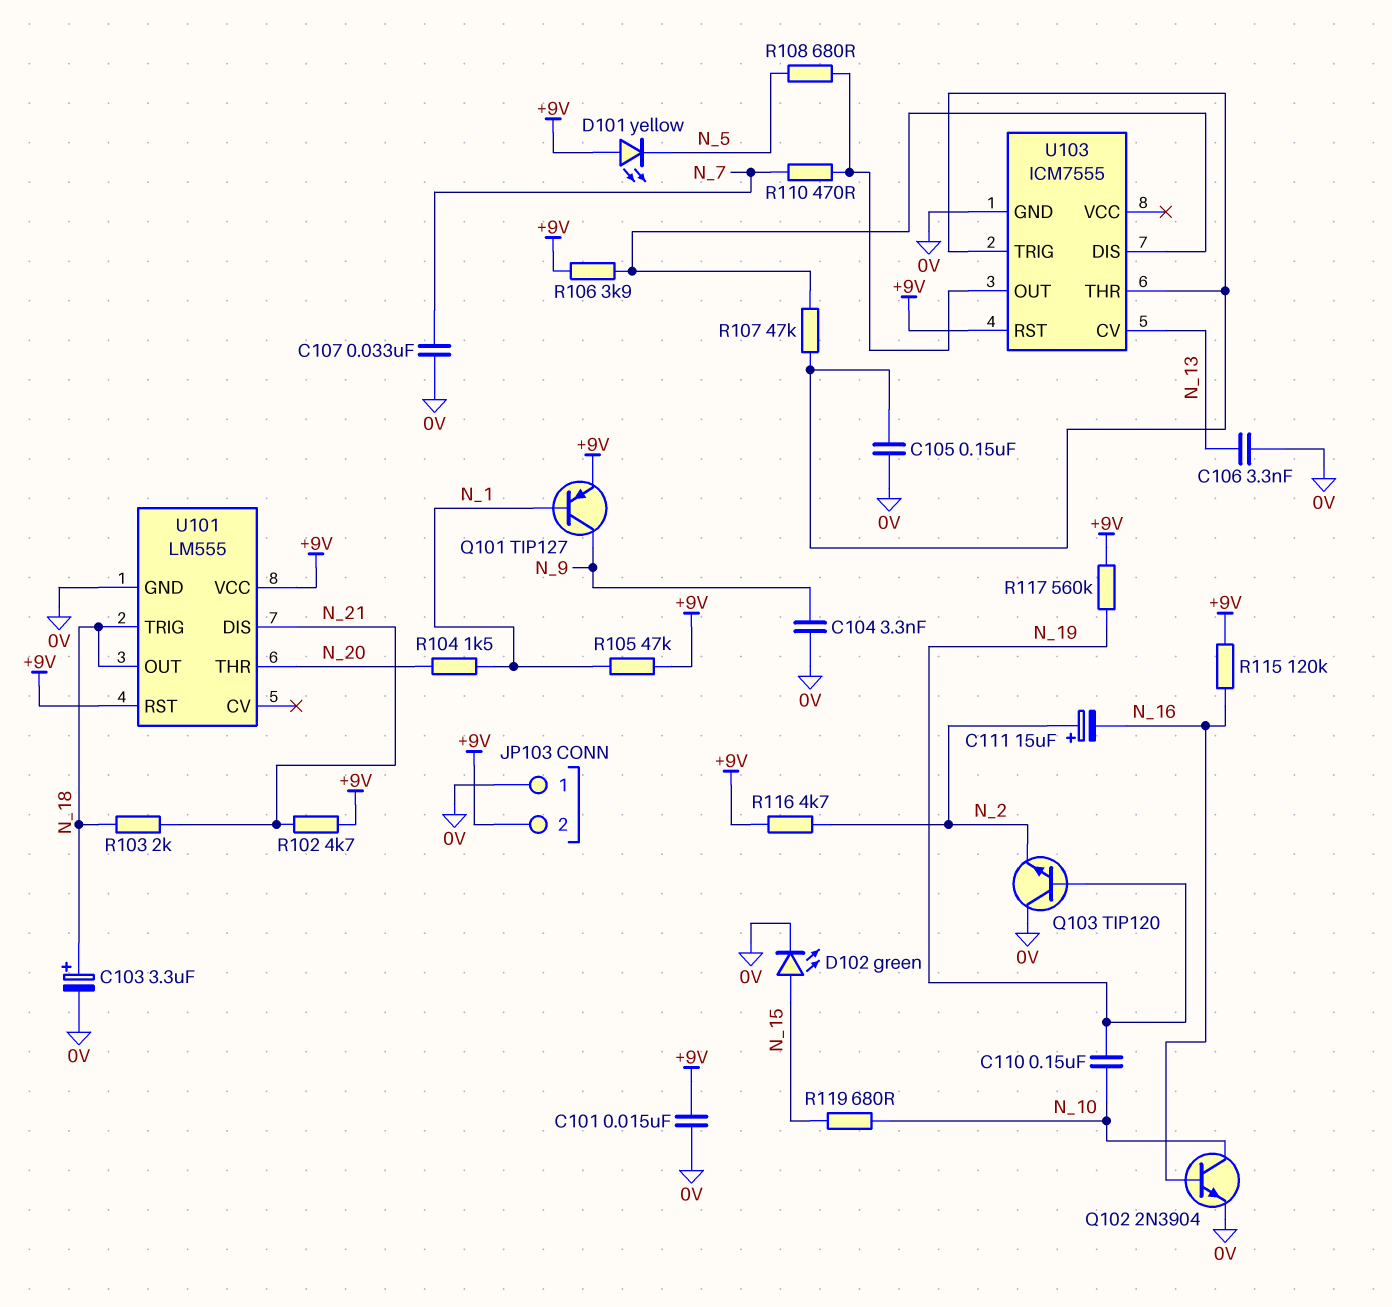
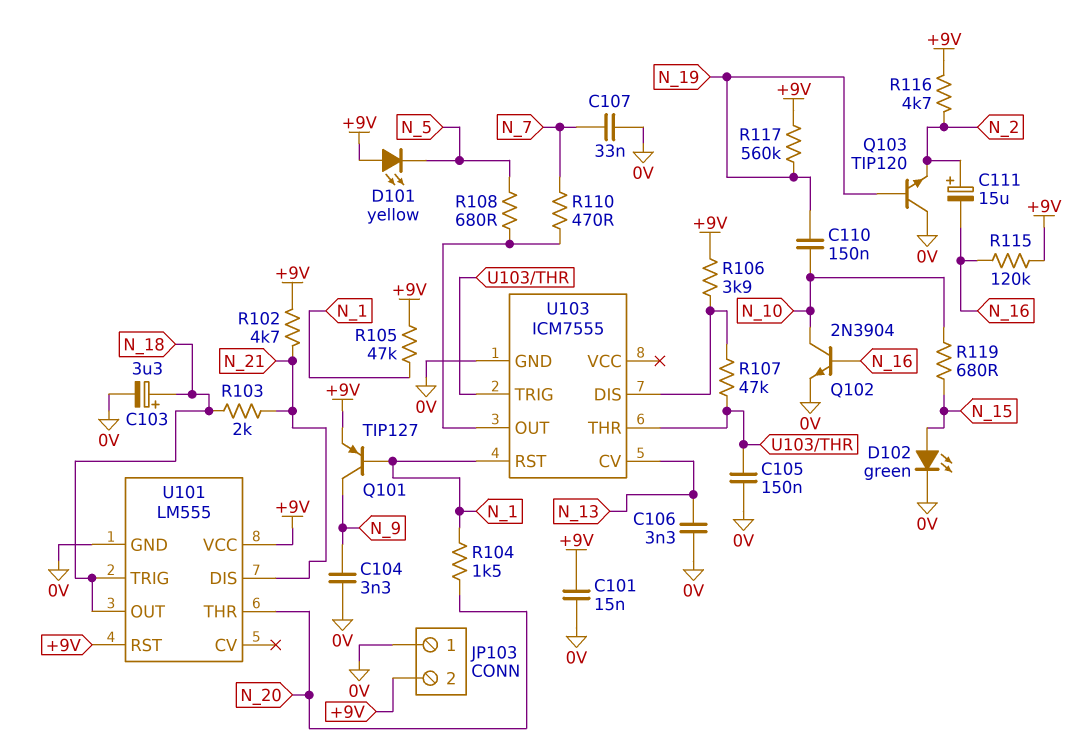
U103 pin RST: +9V -> N_1

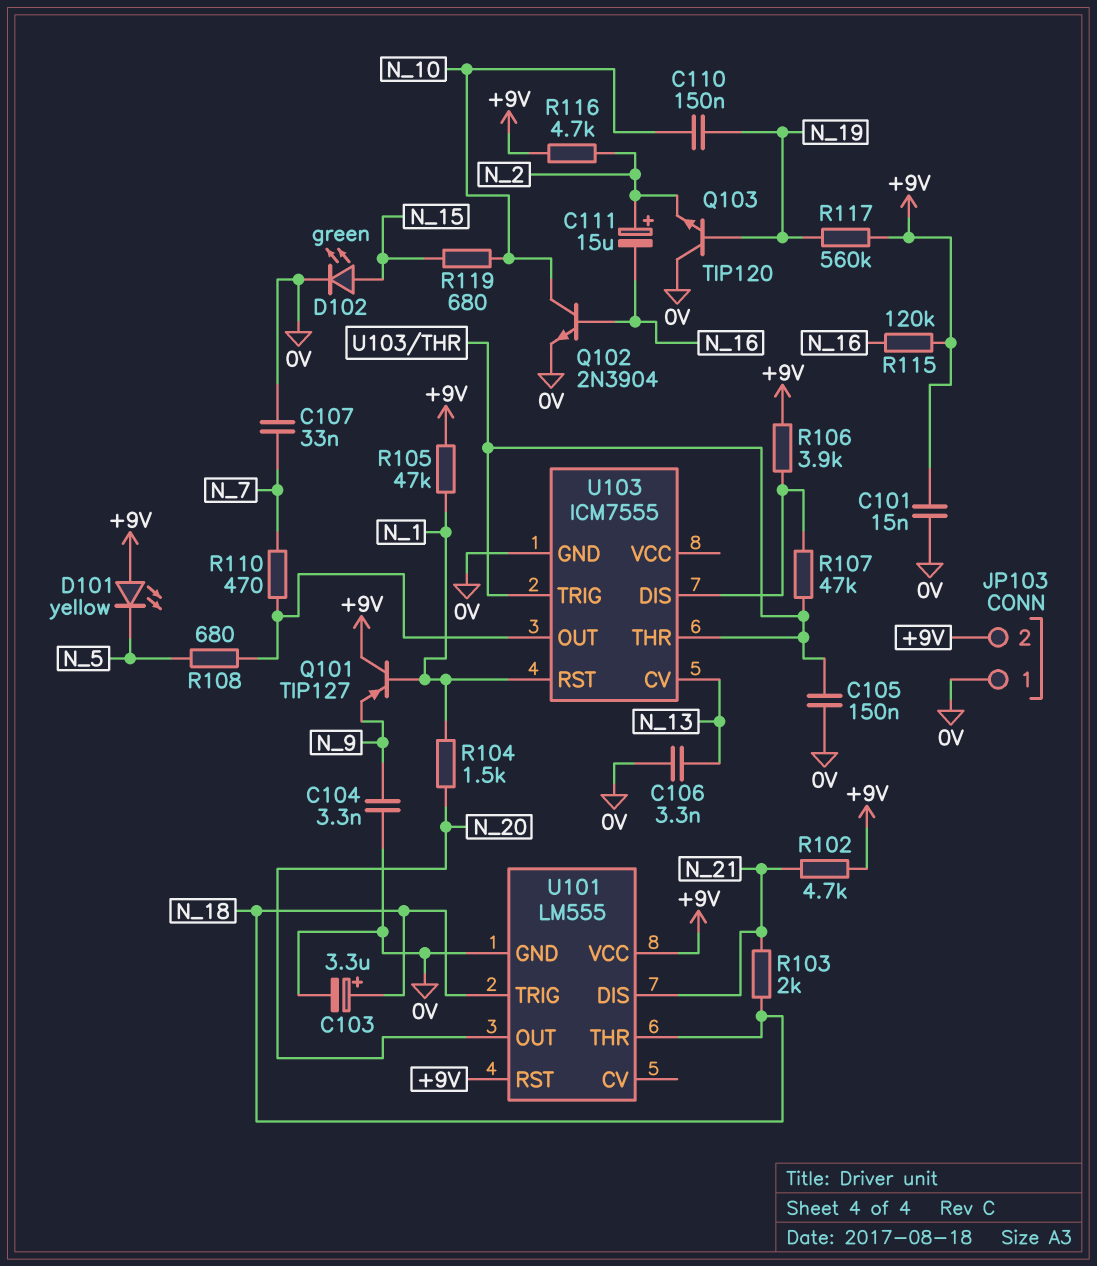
Q101: PNP TIP127 (B N_1, C N_9, E +9V) -> PNP TIP127 (B N_1, C +9V, E N_9)
U101 pin OUT: N_18 -> N_20
U101 pin THR: N_20 -> N_18

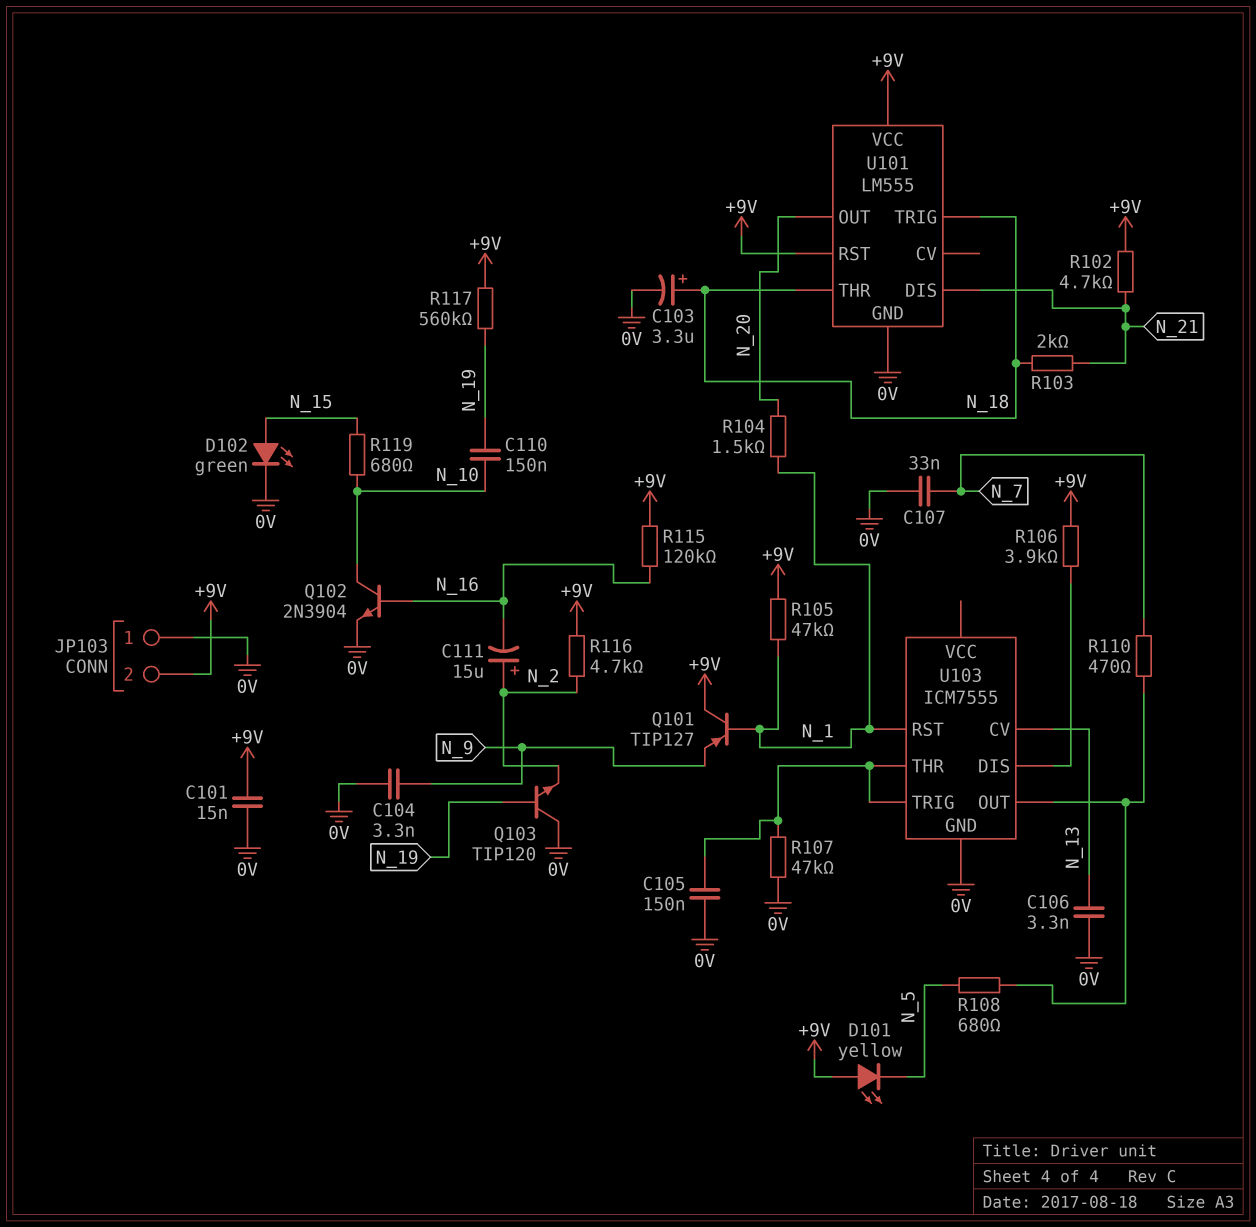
R107: 47k (U103/DIS, U103/THR) -> 47k (0V, U103/THR)

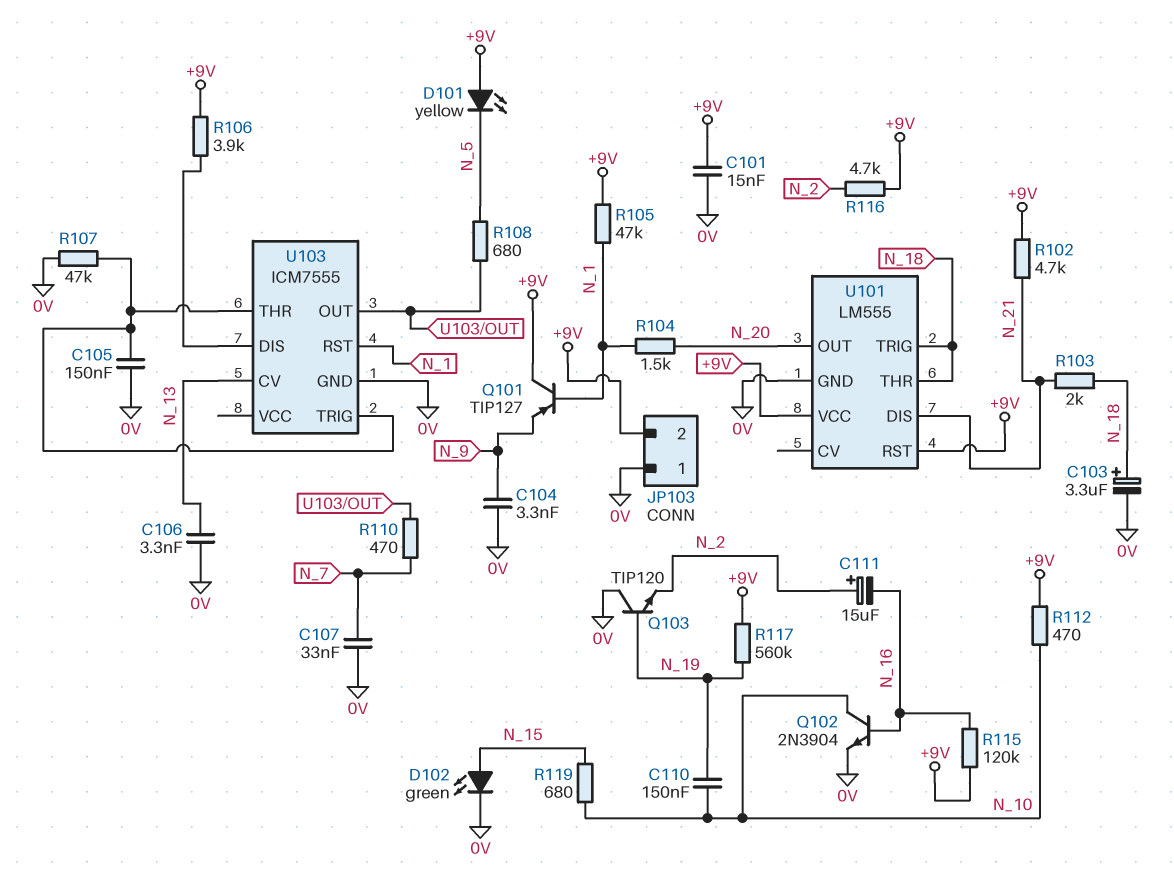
R112: none -> 470 (+9V, N_10)

